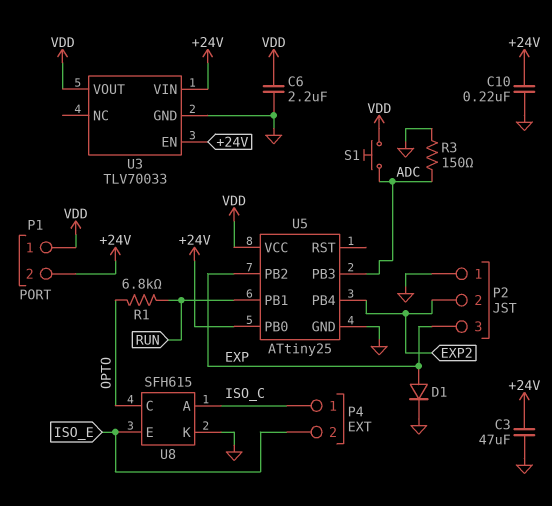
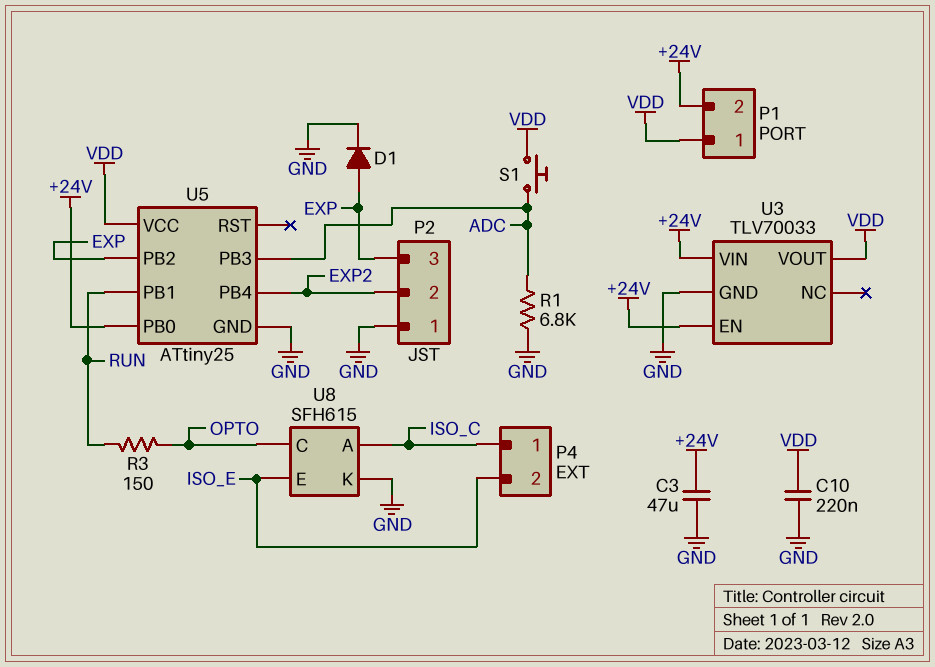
C6: 2.2uF (GND, VDD) -> none
C10: 220nF (+24V, GND) -> 220nF (GND, VDD)
R1: 6.8k (OPTO, RUN) -> 6.8k (ADC, GND)
R3: 150 (ADC, GND) -> 150 (OPTO, RUN)

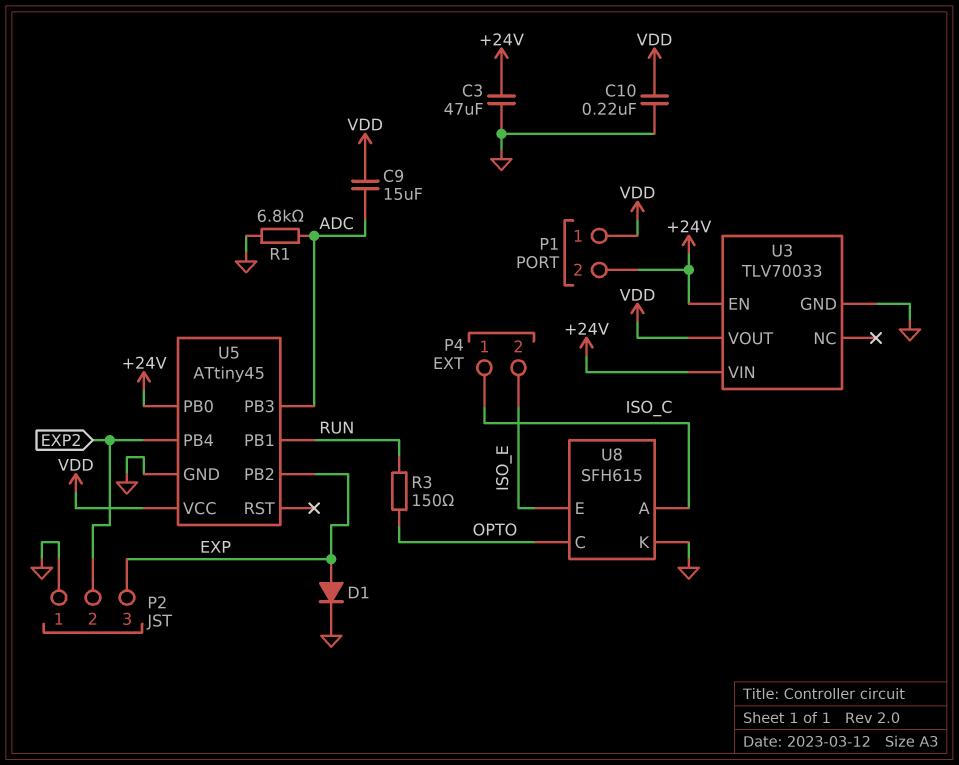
C9: none -> 15uF (ADC, VDD)
S1: button (ADC, VDD) -> none
U5: ATtiny25 -> ATtiny45

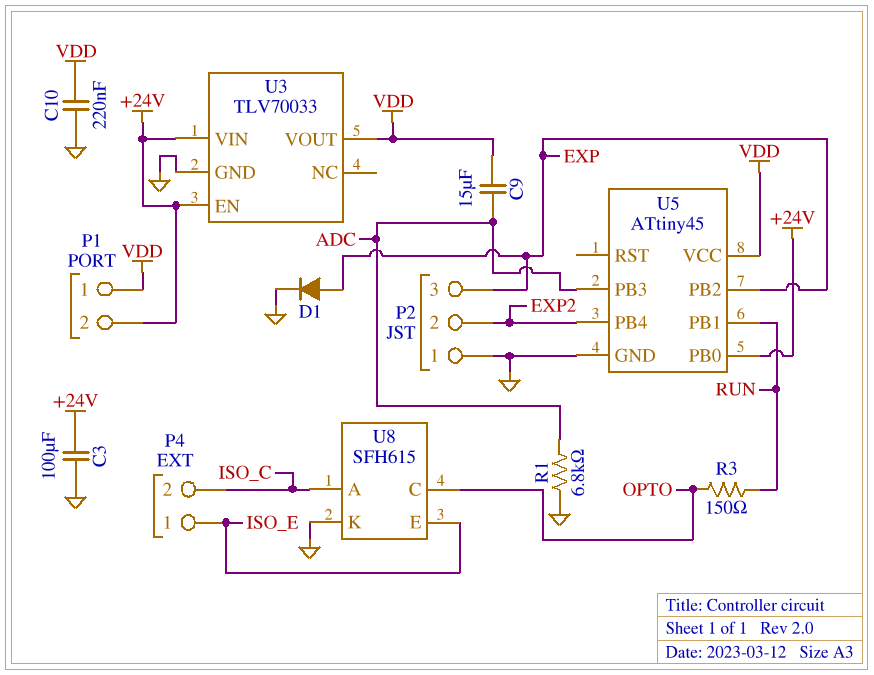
C3: 47uF (+24V, GND) -> 100uF (+24V, GND)
P4 pin 1: ISO_C -> ISO_E
P4 pin 2: ISO_E -> ISO_C

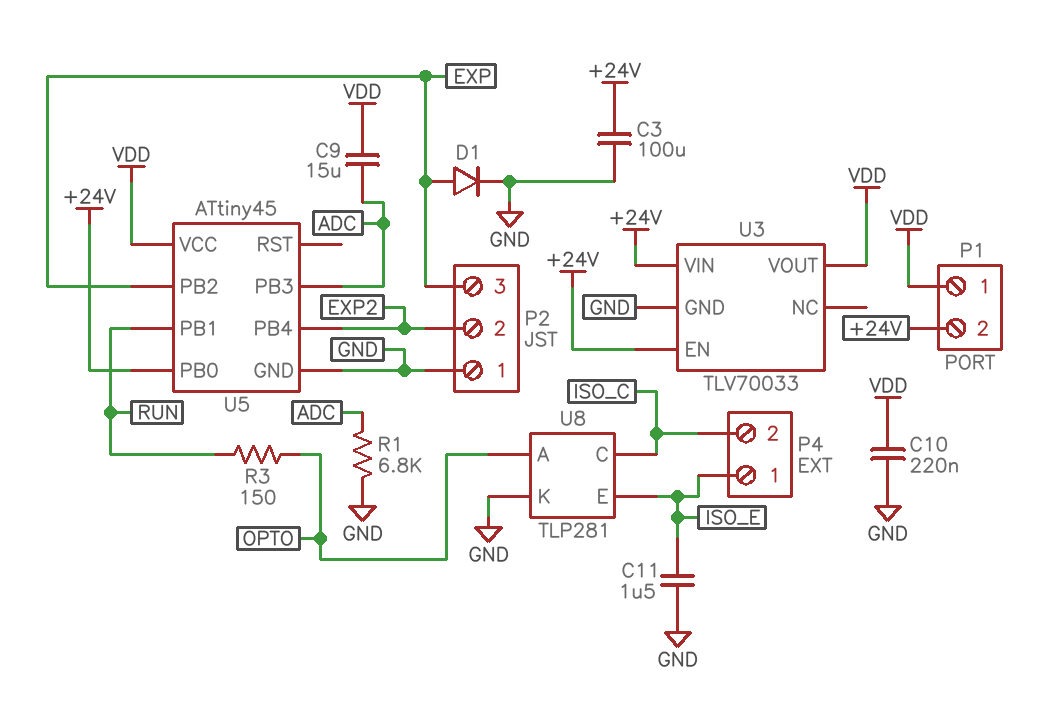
C11: none -> 1.5uF (GND, ISO_E)
U8: SFH615 -> TLP281
U8 pin A: ISO_C -> OPTO
U8 pin C: OPTO -> ISO_C

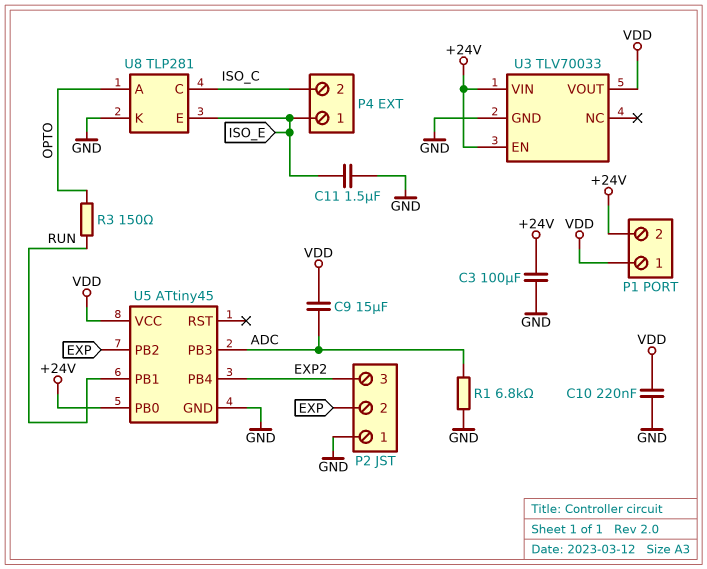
D1: diode (A EXP, K GND) -> none
P2 pin 2: EXP2 -> EXP
P2 pin 3: EXP -> EXP2

